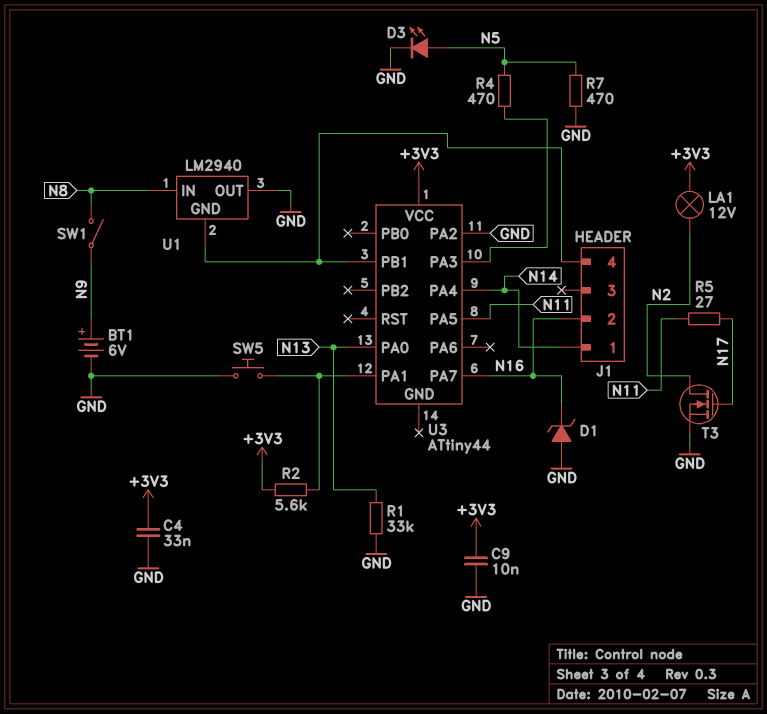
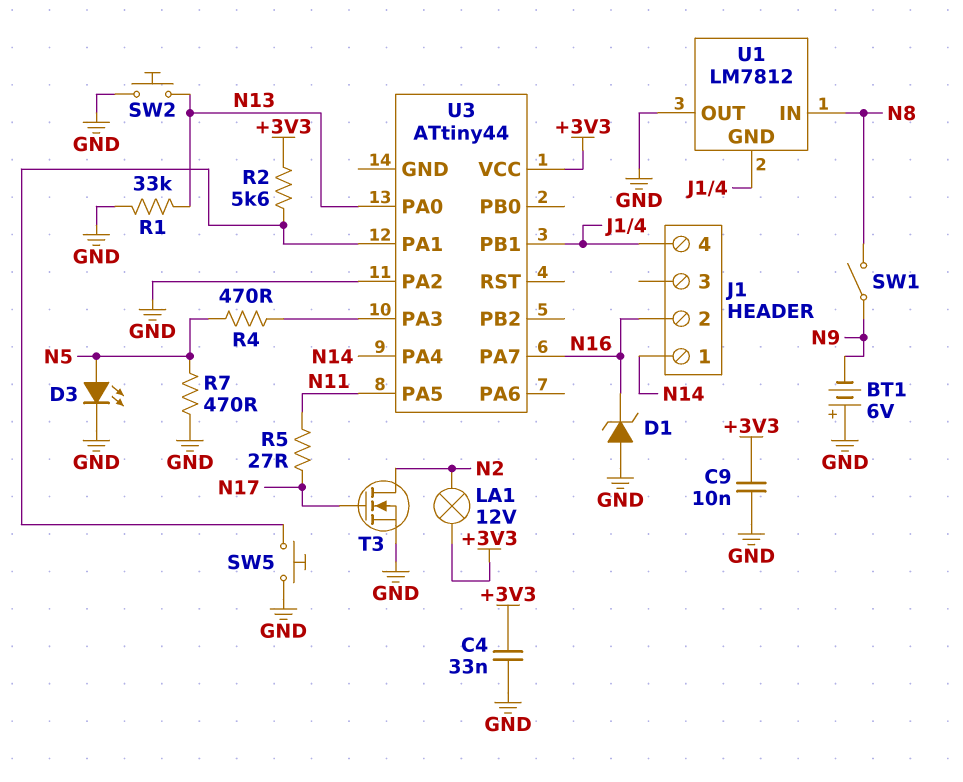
BT1: 6V (plus N9, minus GND) -> 6V (plus GND, minus N9)
SW2: none -> button (GND, N13)
U1: LM2940 -> LM7812

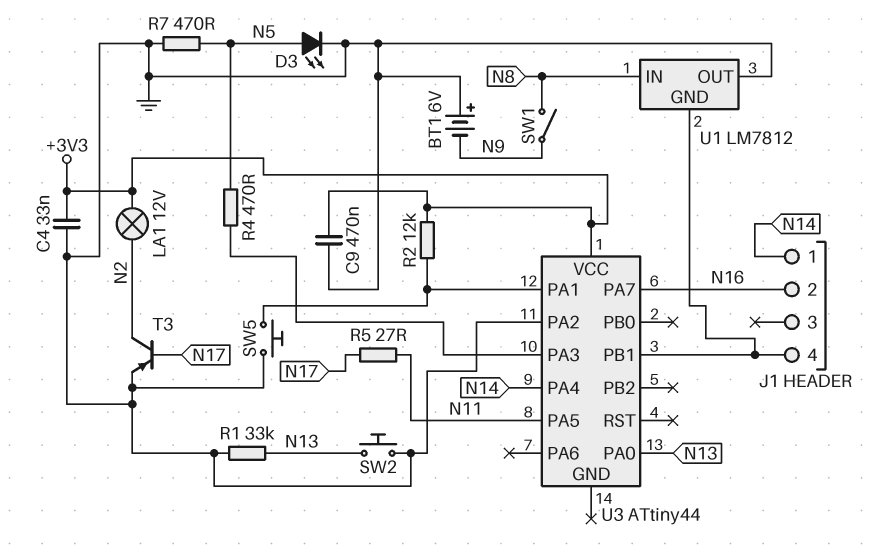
C9: 10nF (+3V3, GND) -> 470nF (+3V3, GND)
D1: zener (A GND, K N16) -> none
R2: 5.6k (+3V3, U3/PA1) -> 12k (+3V3, U3/PA1)
T3: NMOS (G N17, D N2, S GND) -> PNP (B N17, C N2, E GND)

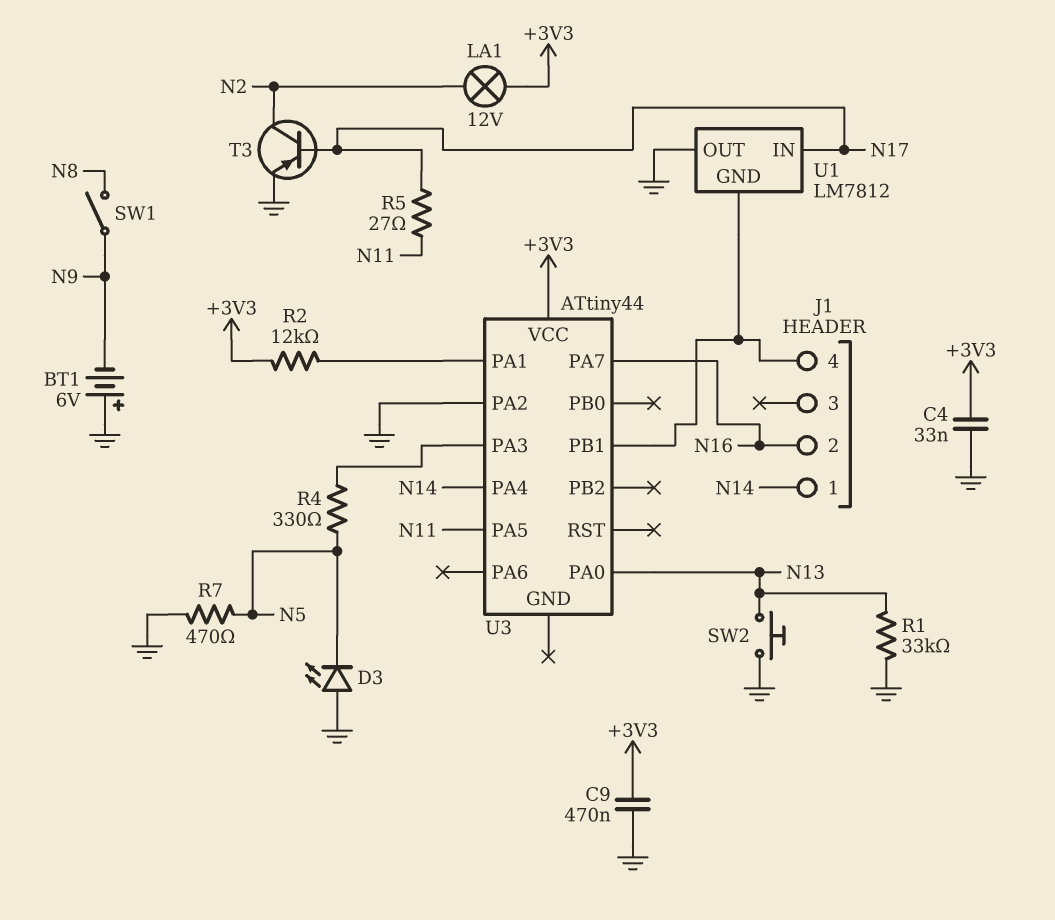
D3: LED (A N5, K GND) -> LED (A GND, K N5)
R4: 470 (N5, U3/PA3) -> 330 (N5, U3/PA3)
SW5: button (GND, U3/PA1) -> none
U1 pin IN: N8 -> N17

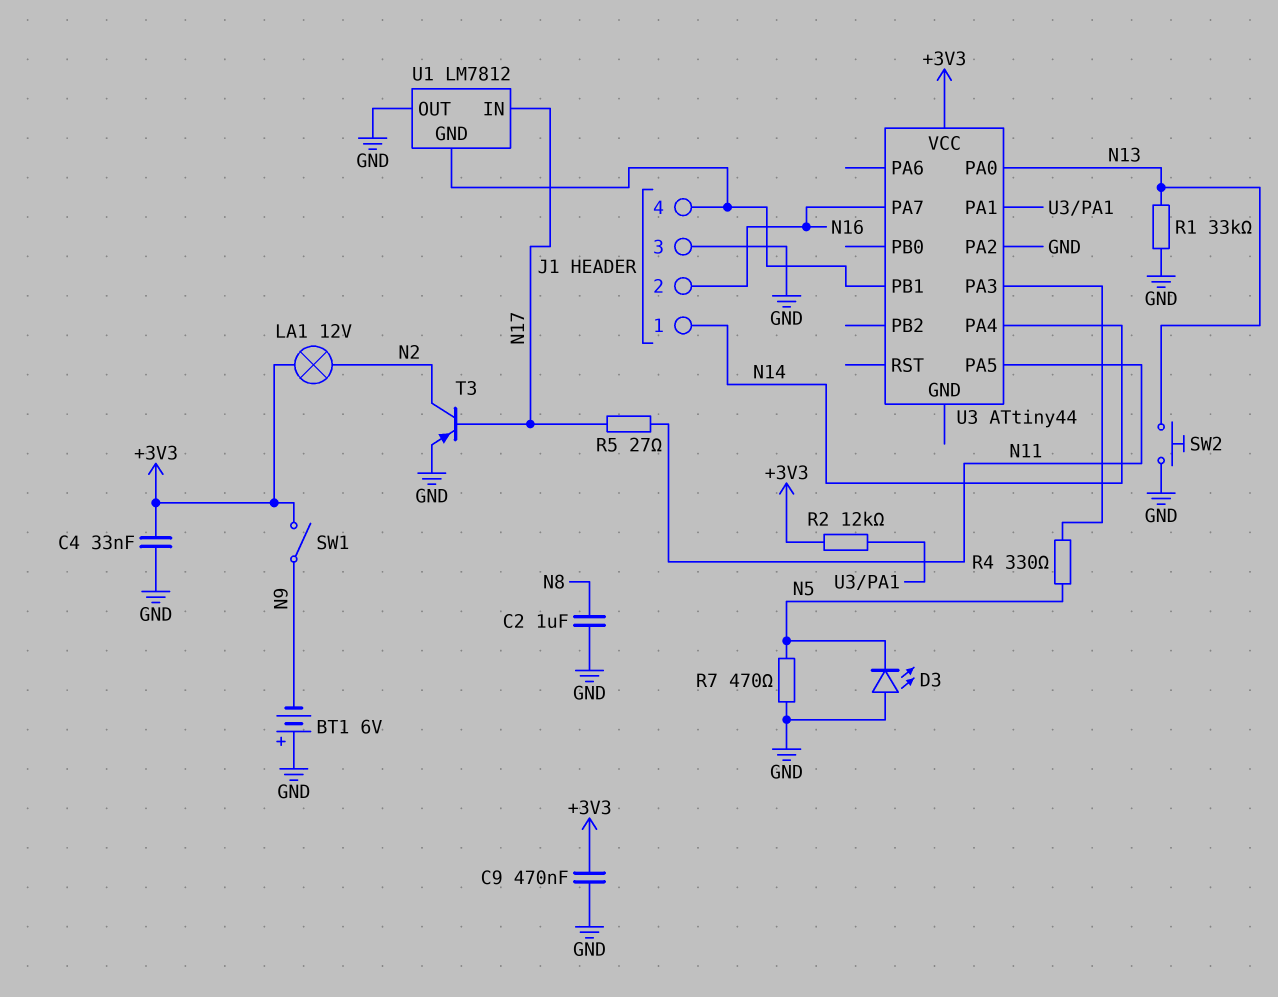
C2: none -> 1uF (GND, N8)
J1 pin 3: none -> GND
SW1: switch (N8, N9) -> switch (+3V3, N9)

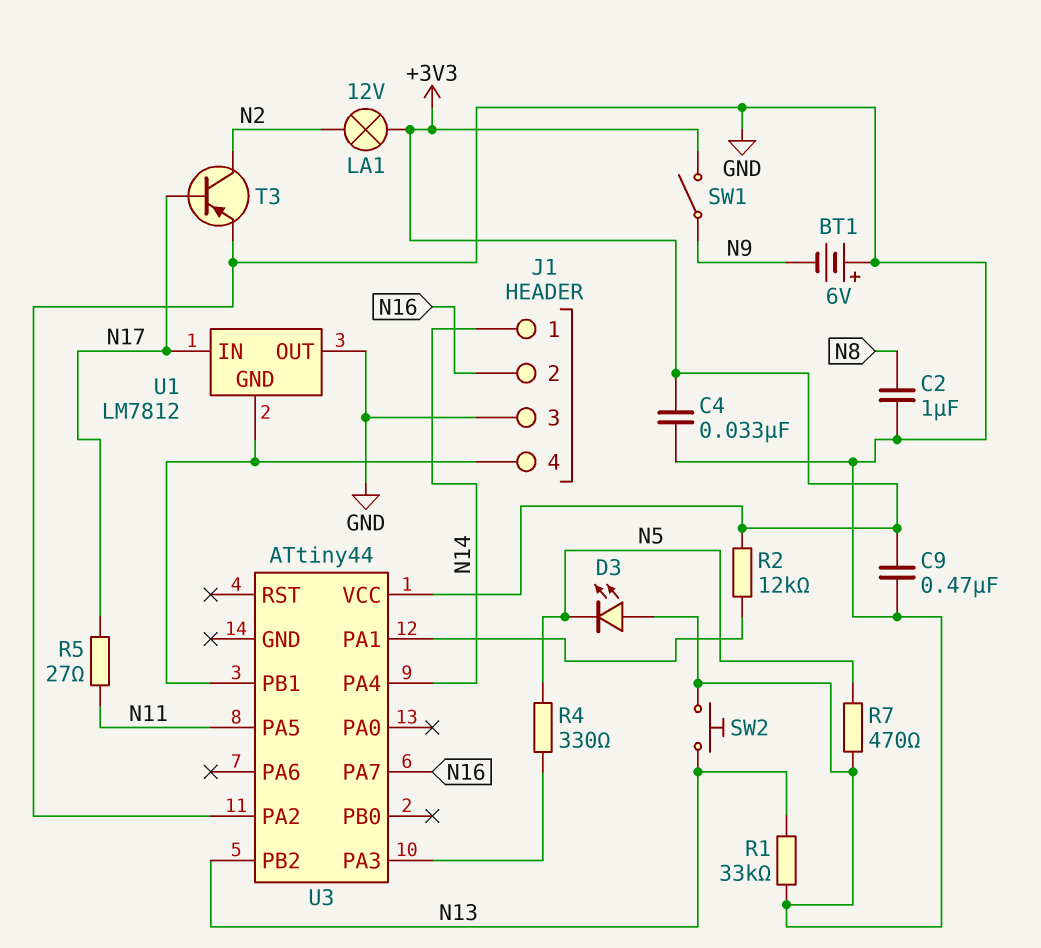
U3 pin PA0: N13 -> none
U3 pin PB2: none -> N13

